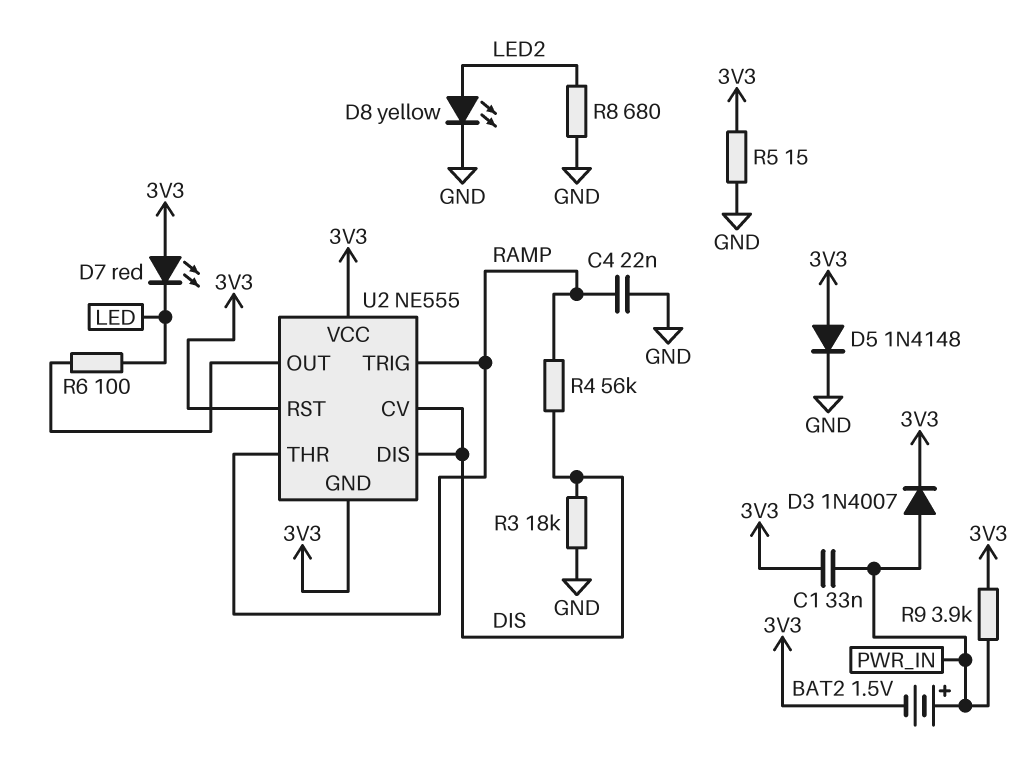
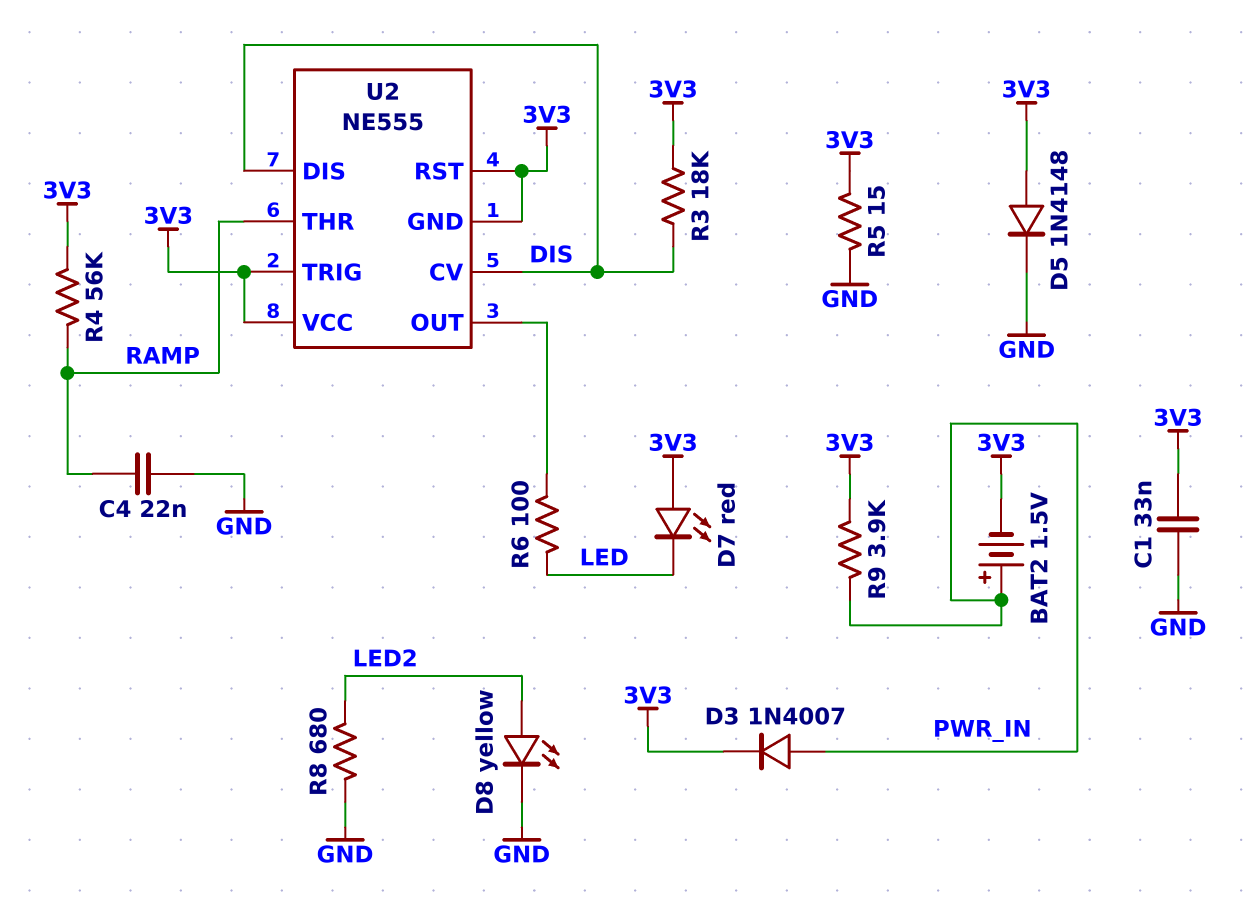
C1: 33nF (3V3, PWR_IN) -> 33nF (3V3, GND)
R3: 18k (DIS, GND) -> 18k (3V3, DIS)
R4: 56k (DIS, RAMP) -> 56k (3V3, RAMP)
U2 pin TRIG: RAMP -> 3V3

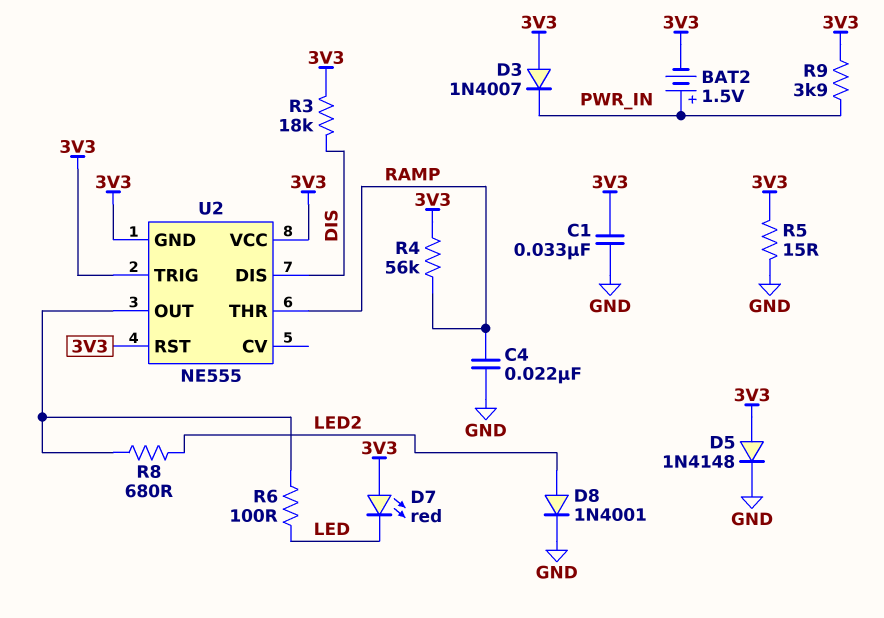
D3: diode 1N4007 (A PWR_IN, K 3V3) -> diode 1N4007 (A 3V3, K PWR_IN)
D8: LED yellow (A LED2, K GND) -> diode 1N4001 (A LED2, K GND)
R8: 680 (GND, LED2) -> 680 (LED2, U2/OUT)
U2 pin CV: DIS -> none

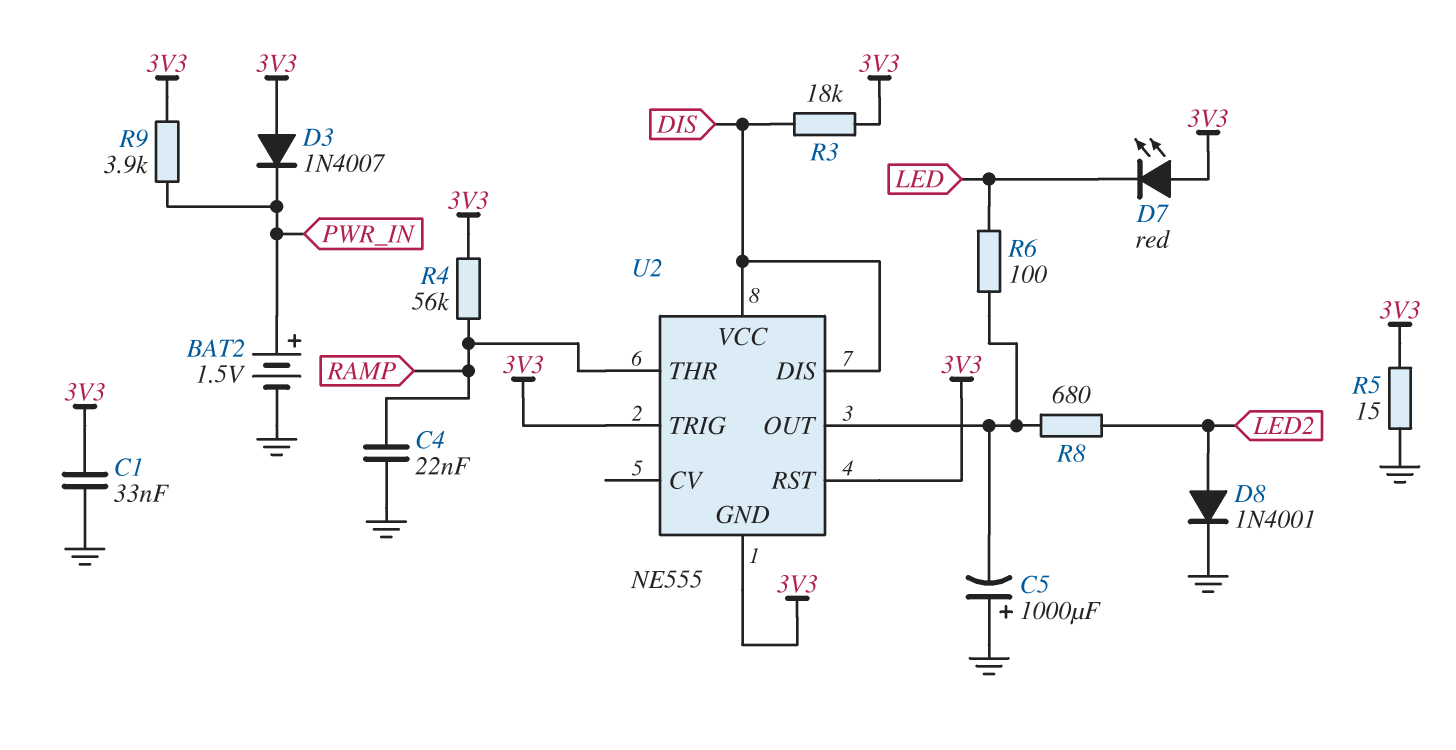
BAT2: 1.5V (plus PWR_IN, minus 3V3) -> 1.5V (plus PWR_IN, minus GND)
C5: none -> 1000uF (plus GND, minus U2/OUT)
D5: diode 1N4148 (A 3V3, K GND) -> none
U2 pin VCC: 3V3 -> DIS

